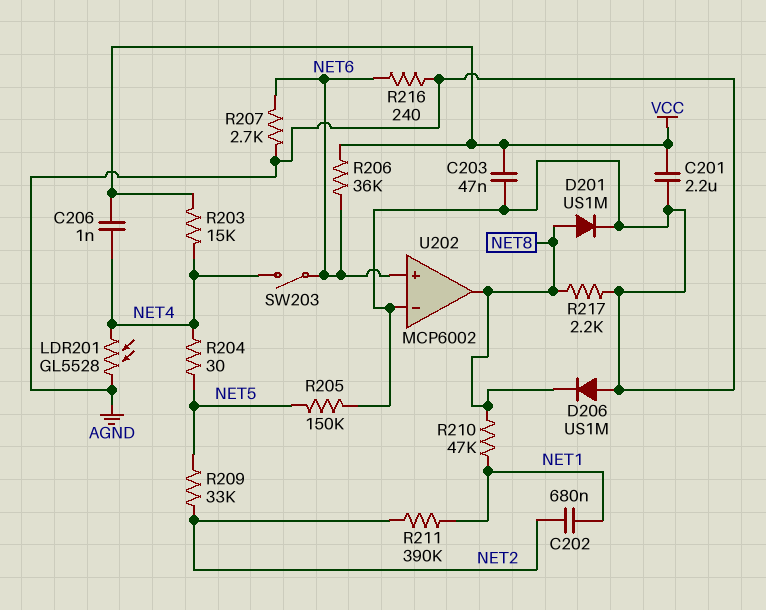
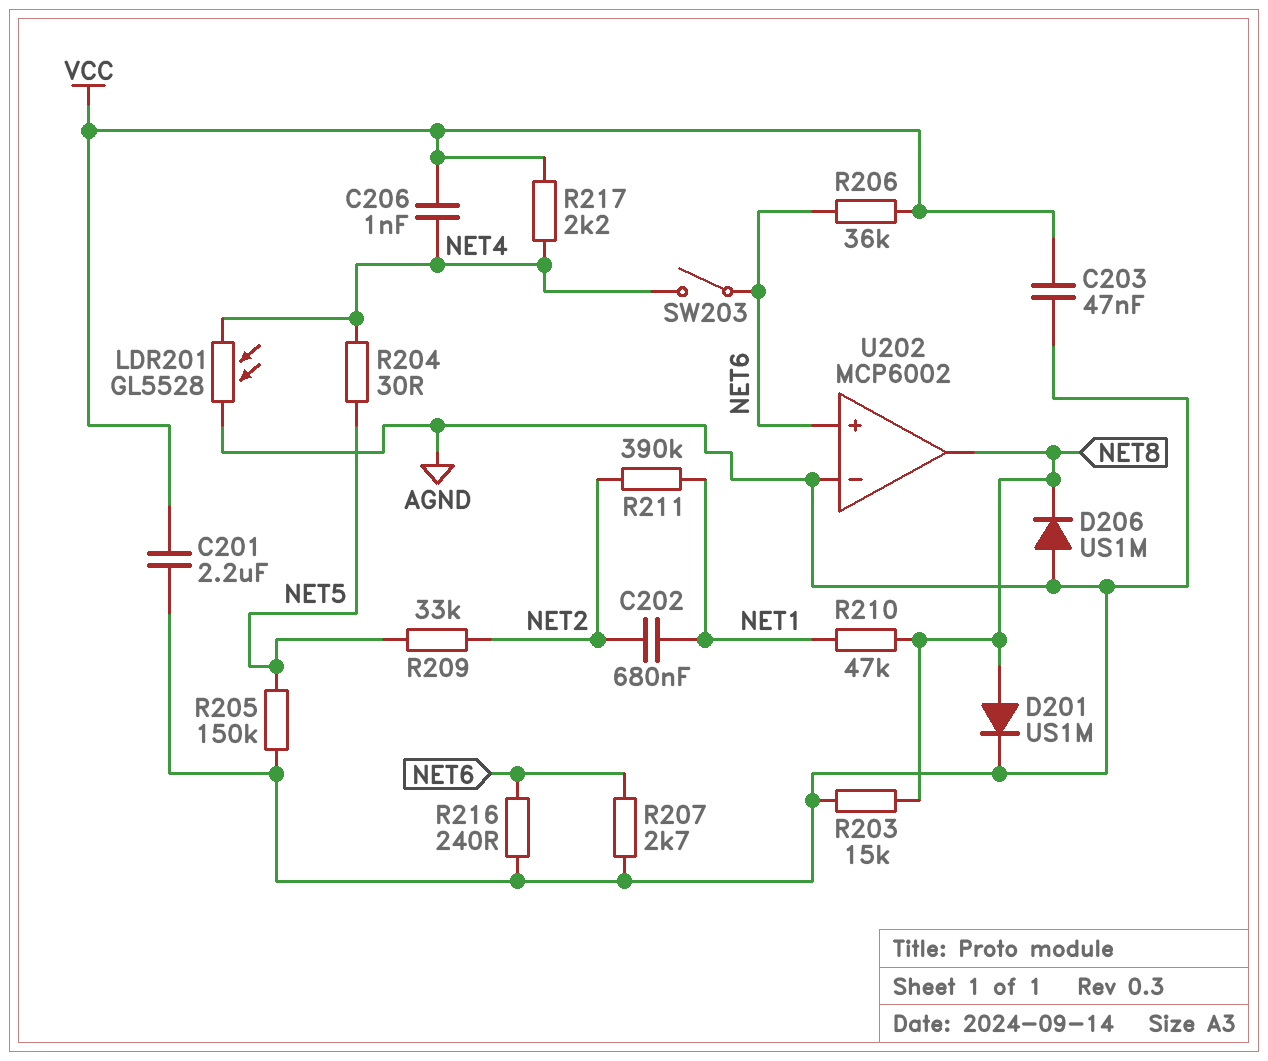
R203: 15k (NET4, VCC) -> 15k (AGND, NET8)
R217: 2.2k (AGND, NET8) -> 2.2k (NET4, VCC)

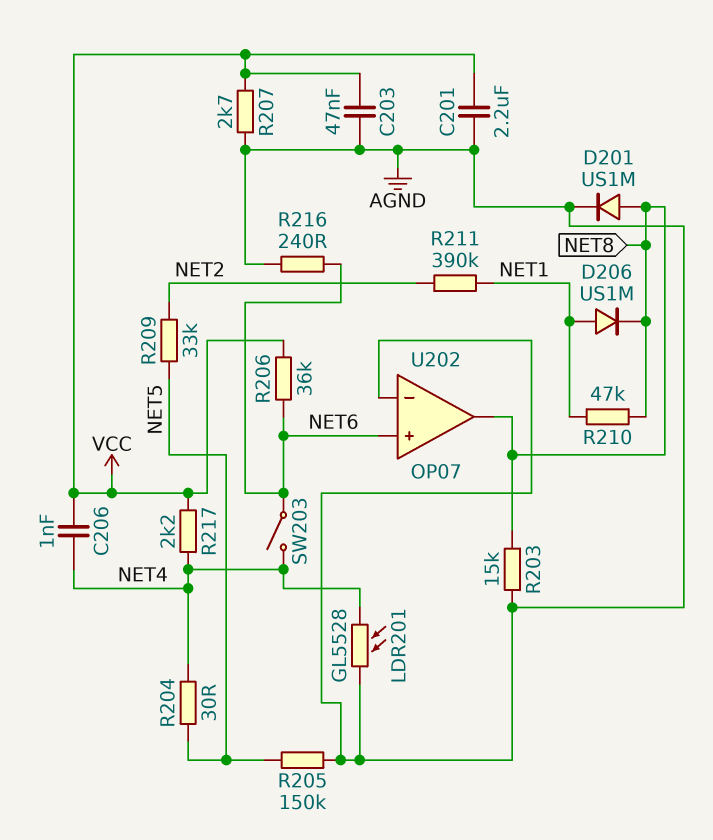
C202: 680nF (NET1, NET2) -> none
D206: diode US1M (A AGND, K NET8) -> diode US1M (A NET1, K NET8)
R207: 2.7k (AGND, NET6) -> 2.7k (AGND, VCC)
U202: MCP6002 -> OP07

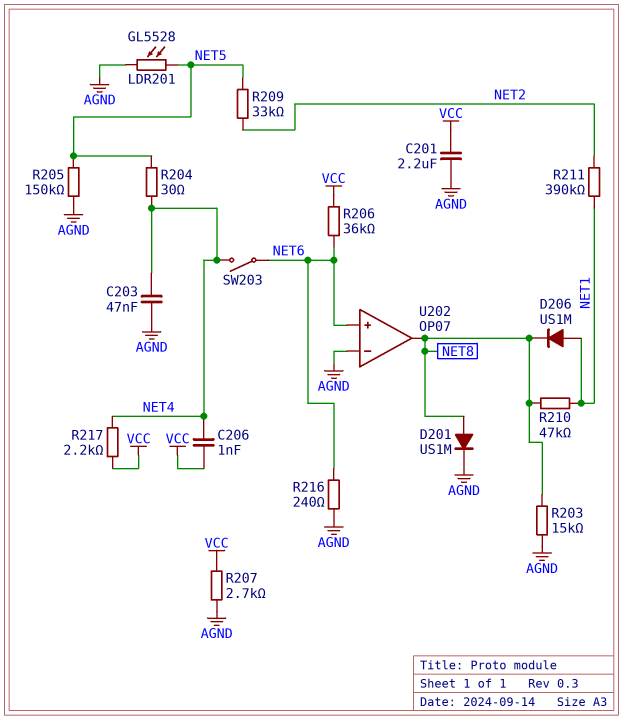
C203: 47nF (AGND, VCC) -> 47nF (AGND, NET4)
LDR201: GL5528 (AGND, NET4) -> GL5528 (AGND, NET5)

